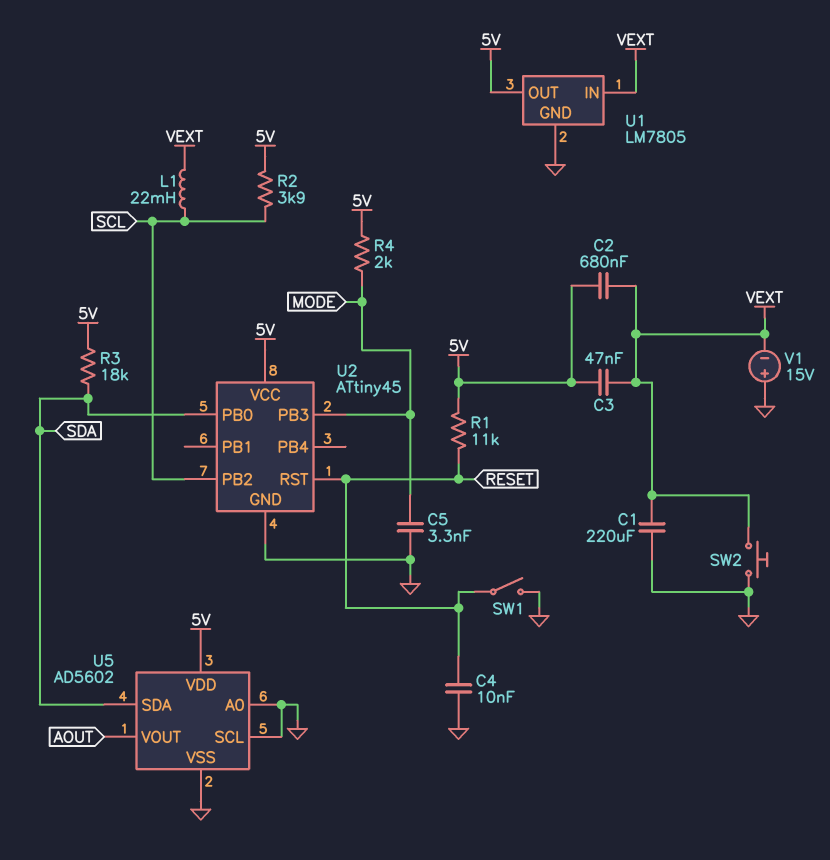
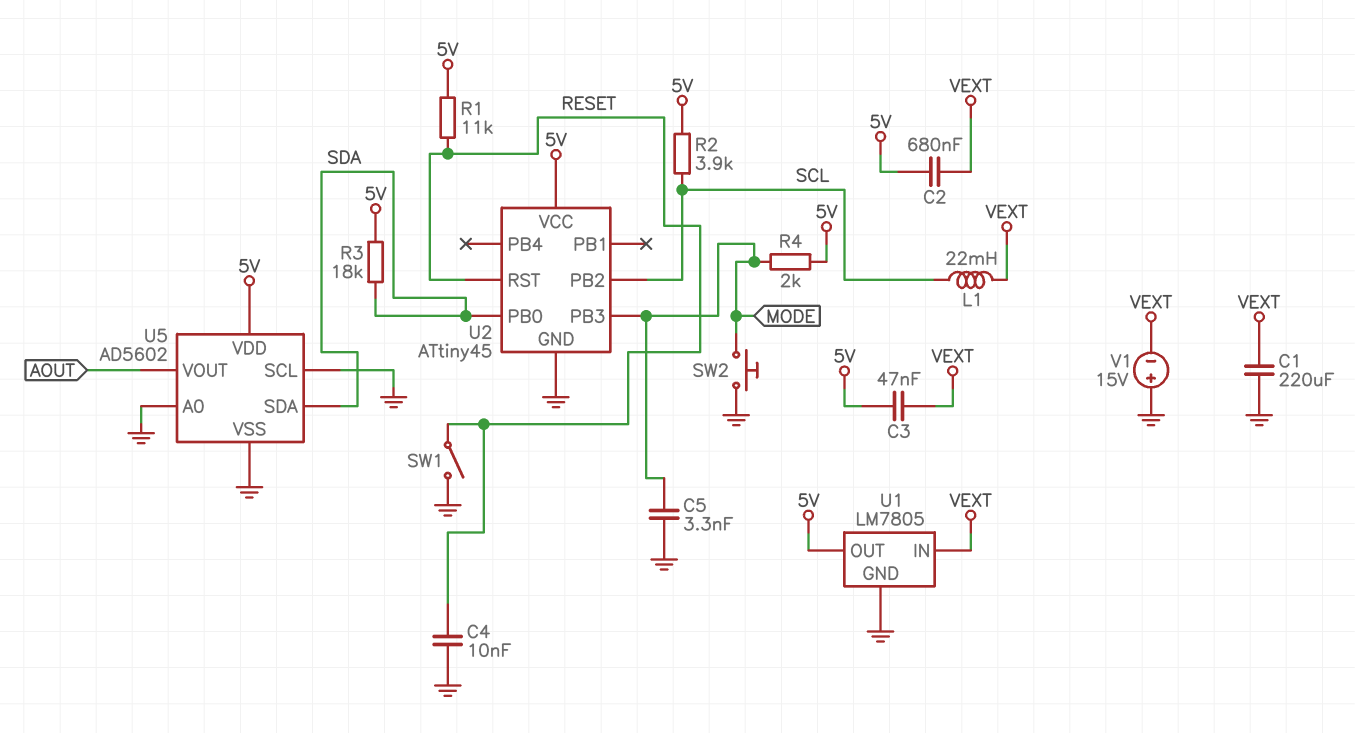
SW2: button (GND, VEXT) -> button (GND, MODE)

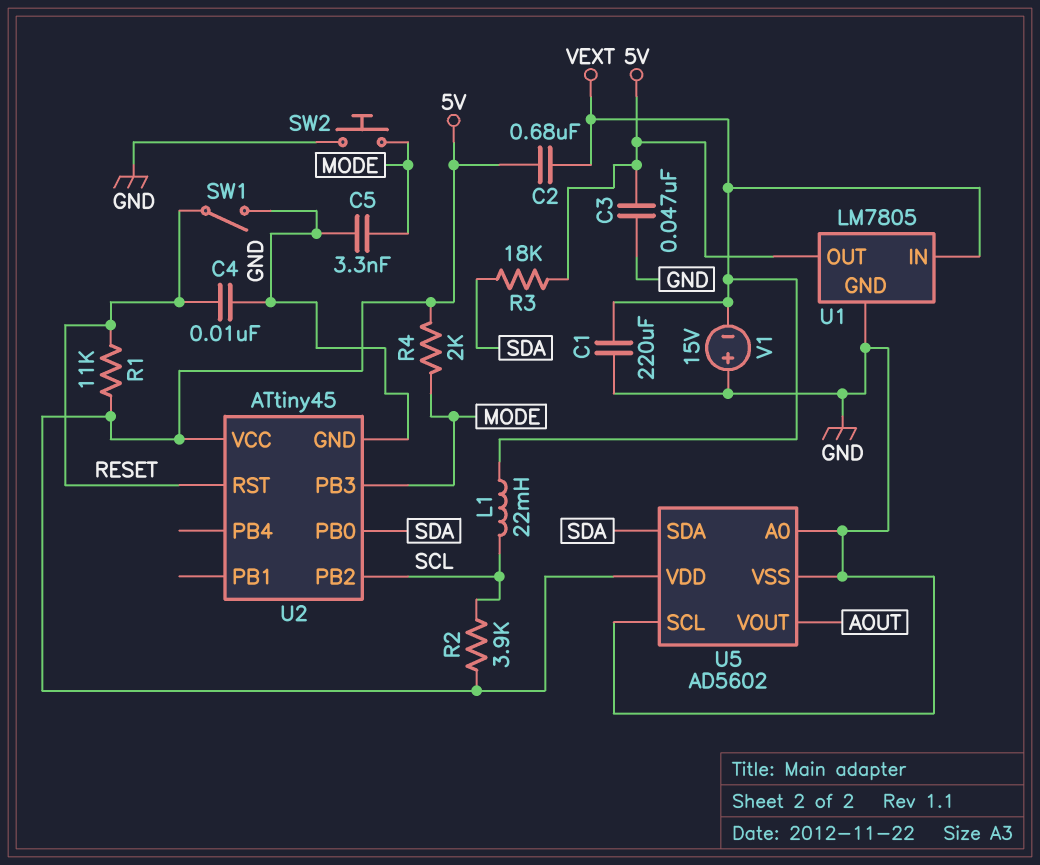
C3: 47nF (5V, VEXT) -> 47nF (5V, GND)

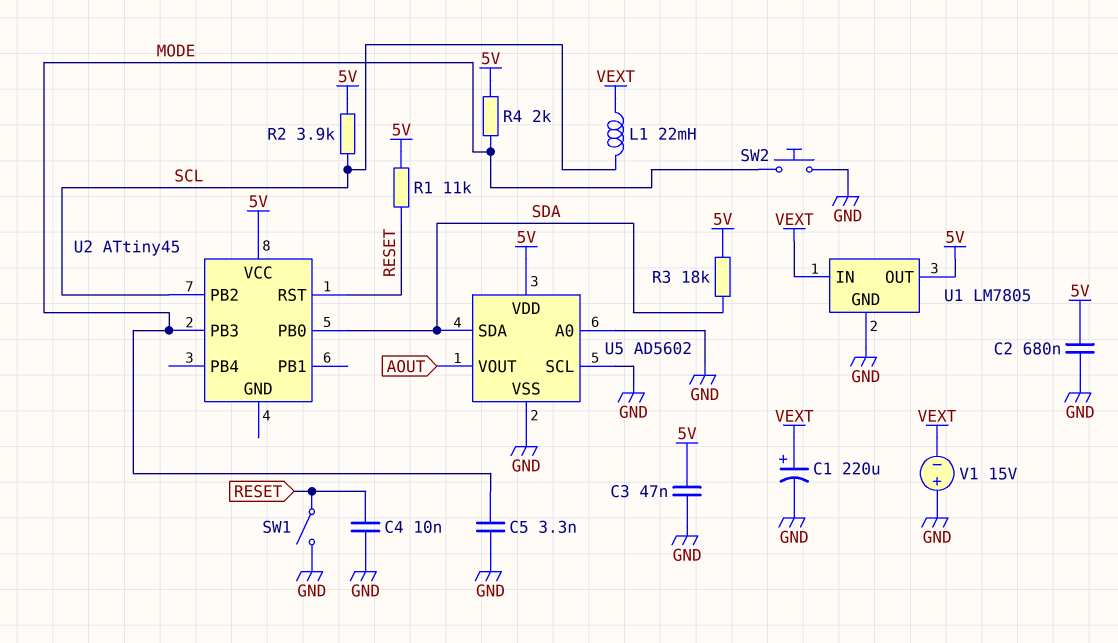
C1: 220uF (GND, VEXT) -> 220uF (plus VEXT, minus GND)
C2: 680nF (5V, VEXT) -> 680nF (5V, GND)
U2 pin GND: GND -> none

